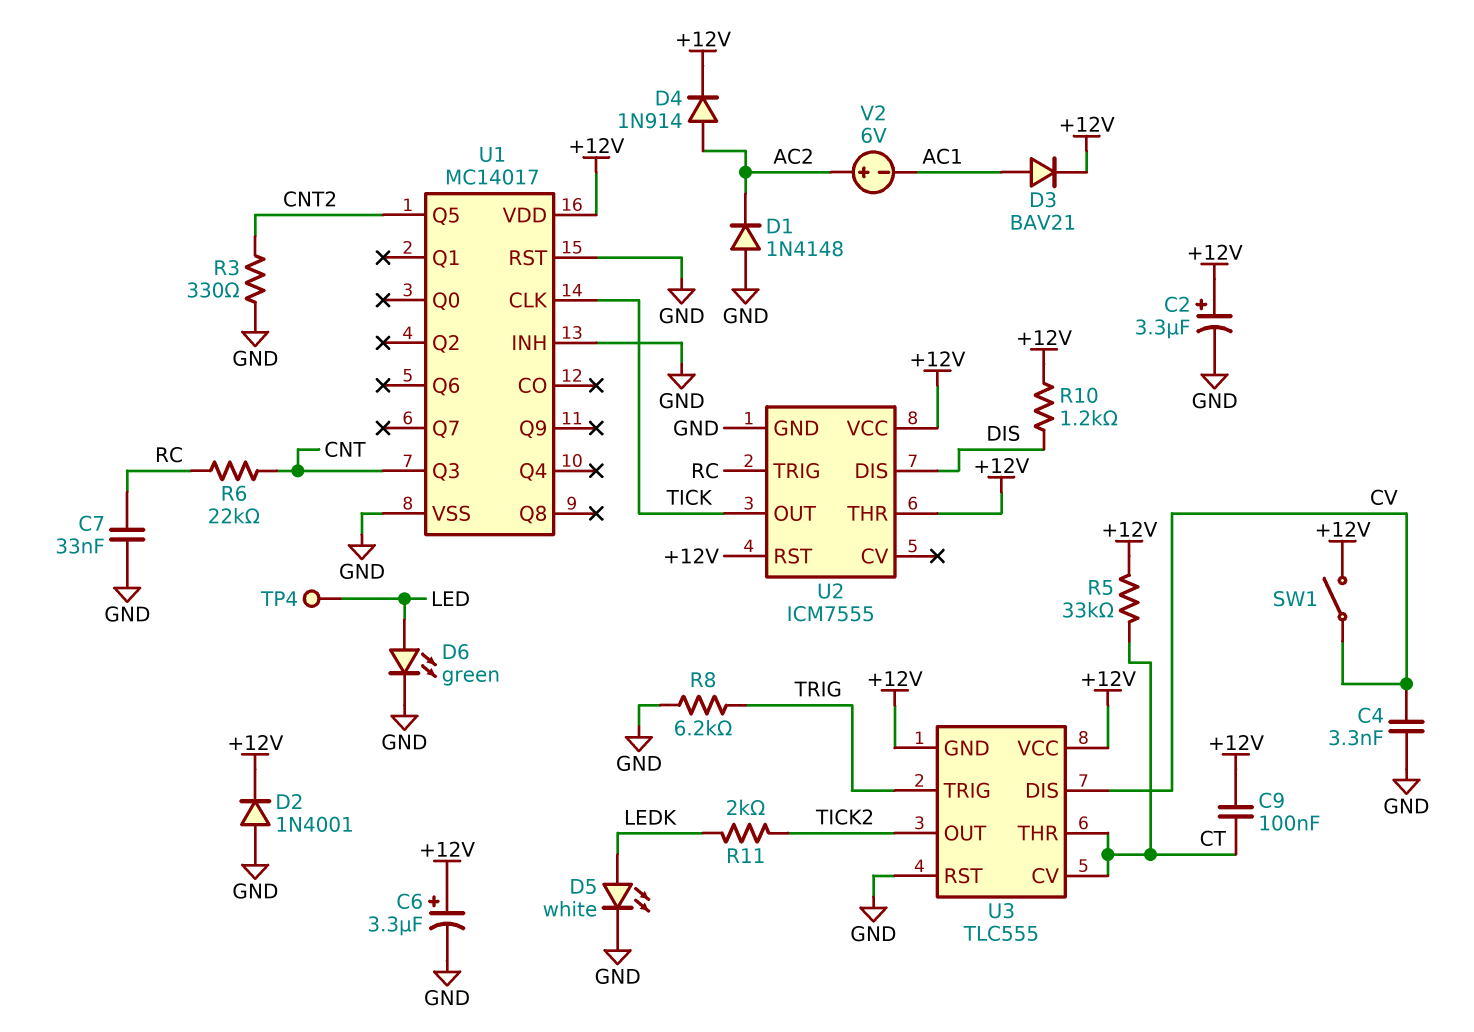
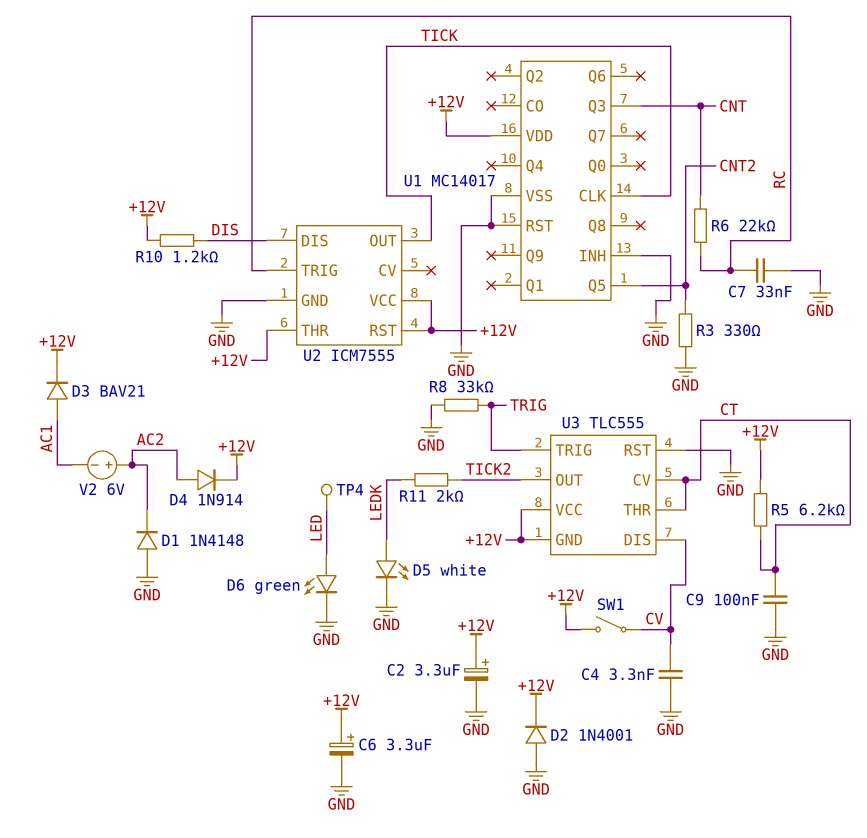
C9: 100nF (+12V, CT) -> 100nF (CT, GND)
R5: 33k (+12V, CT) -> 6.2k (+12V, CT)
R8: 6.2k (GND, TRIG) -> 33k (GND, TRIG)

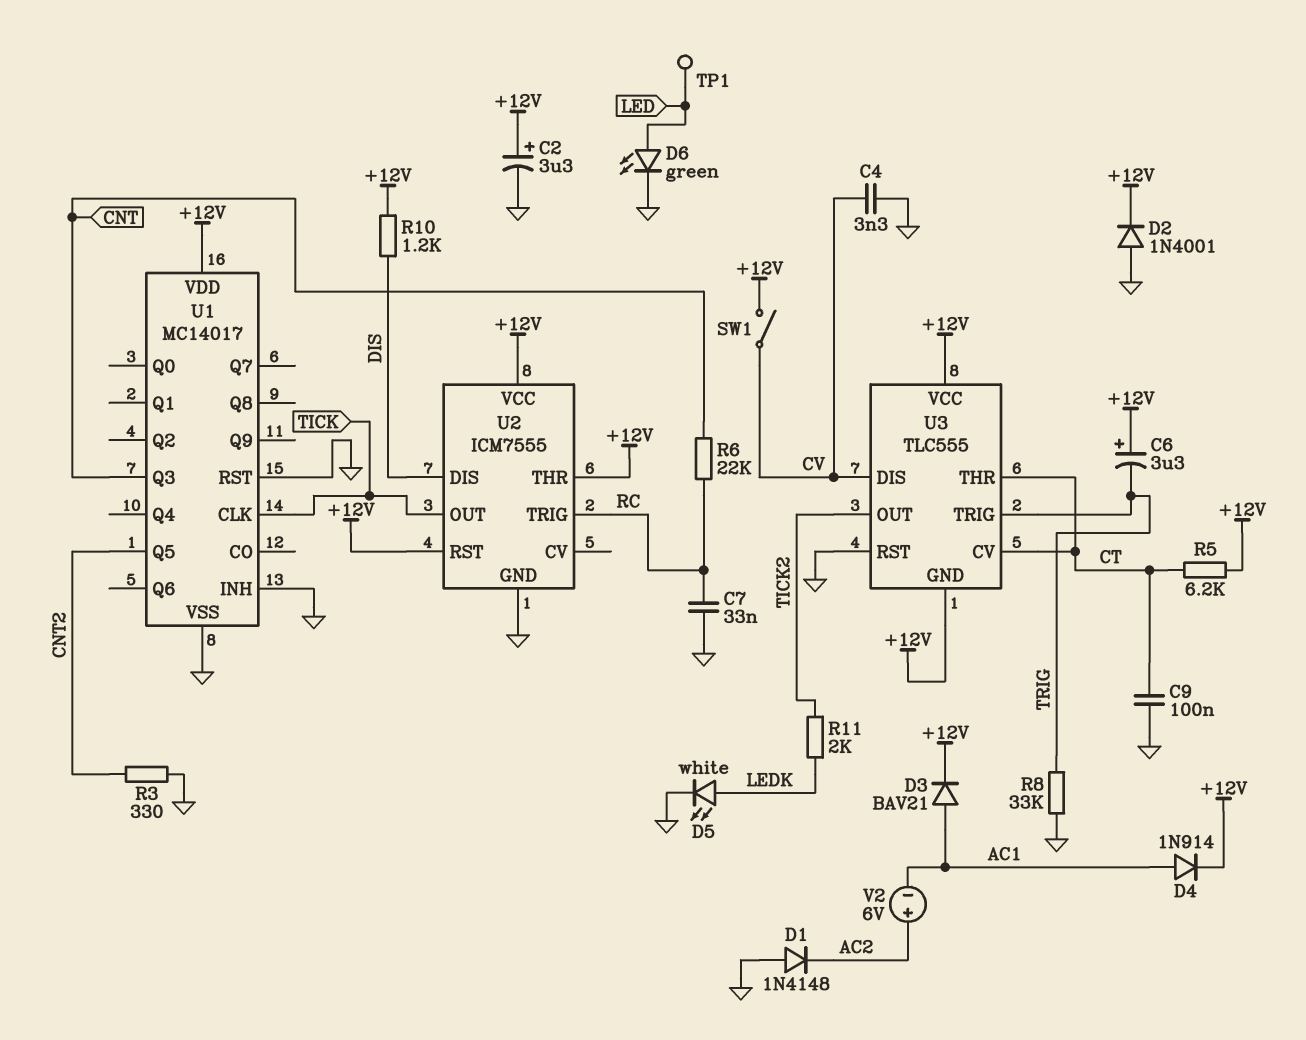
C6: 3.3uF (plus +12V, minus GND) -> 3.3uF (plus +12V, minus TRIG)
D4: diode 1N914 (A AC2, K +12V) -> diode 1N914 (A AC1, K +12V)
TP1: none -> test point (LED)
TP4: test point (LED) -> none

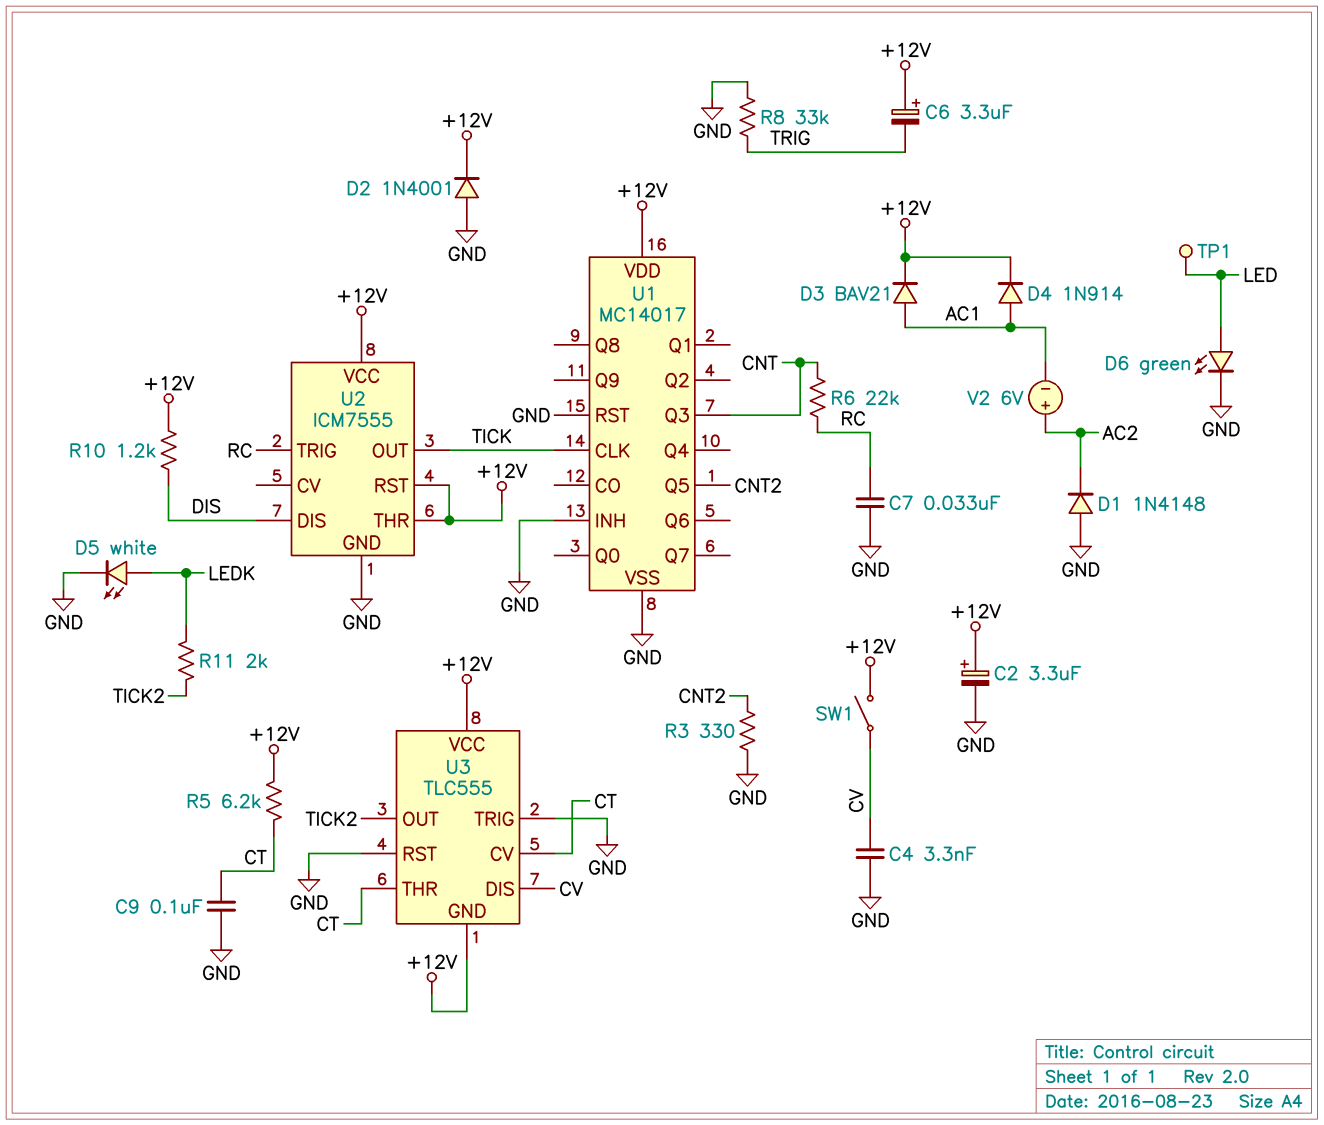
U3 pin TRIG: TRIG -> GND

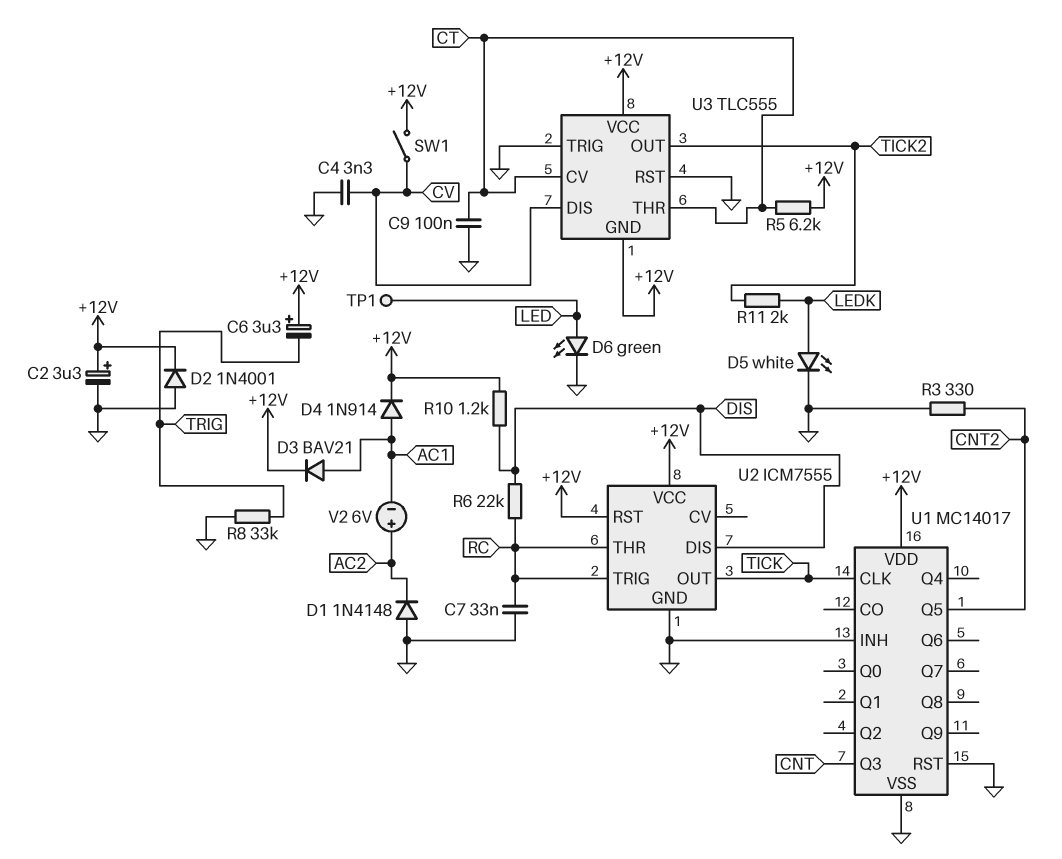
R6: 22k (CNT, RC) -> 22k (DIS, RC)
U2 pin THR: +12V -> RC

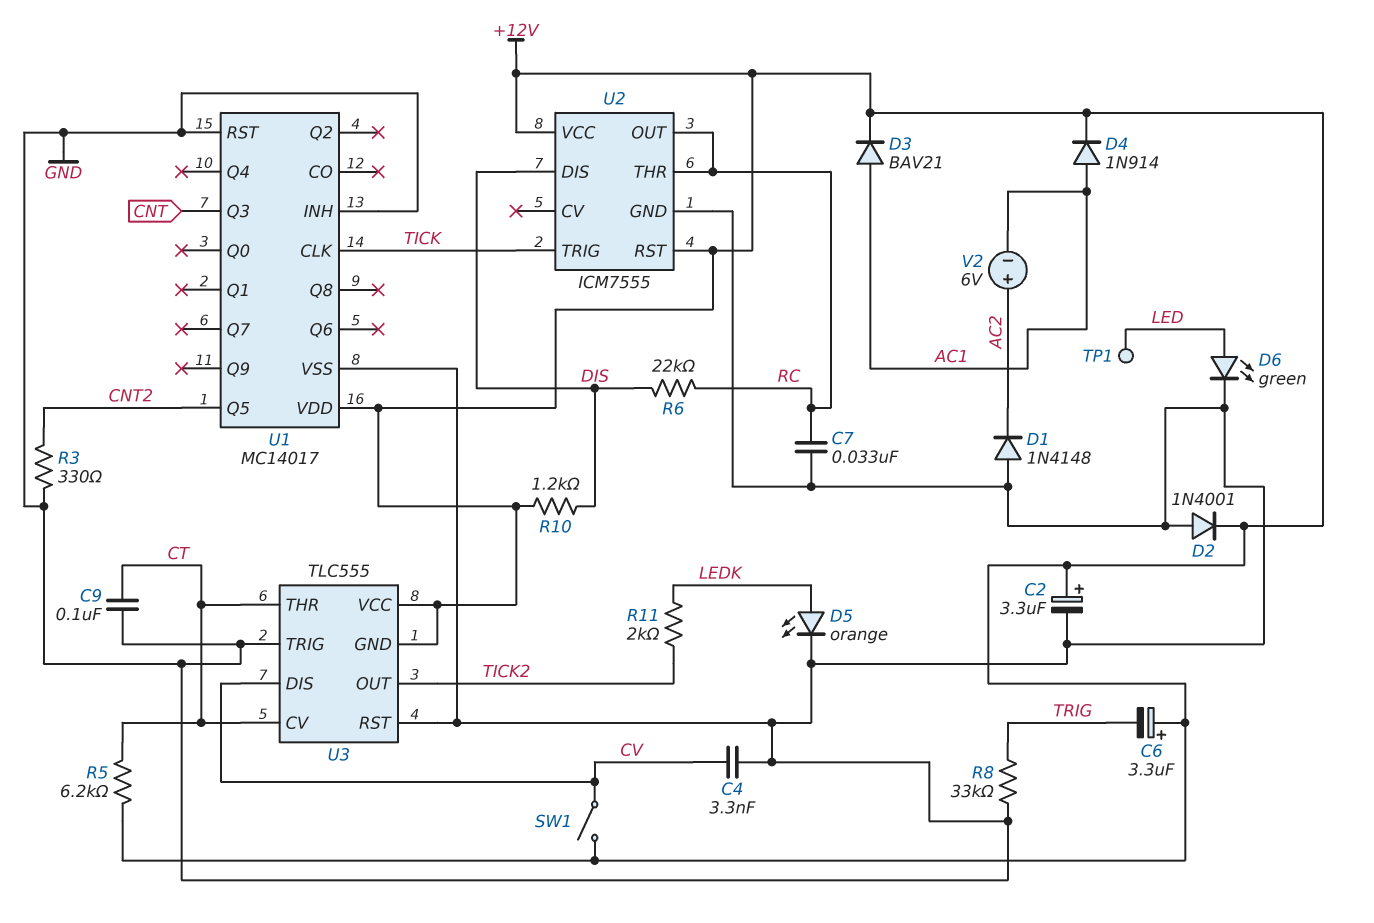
D5: LED white (A LEDK, K GND) -> LED orange (A LEDK, K GND)
U2 pin OUT: TICK -> RC
U2 pin TRIG: RC -> TICK

